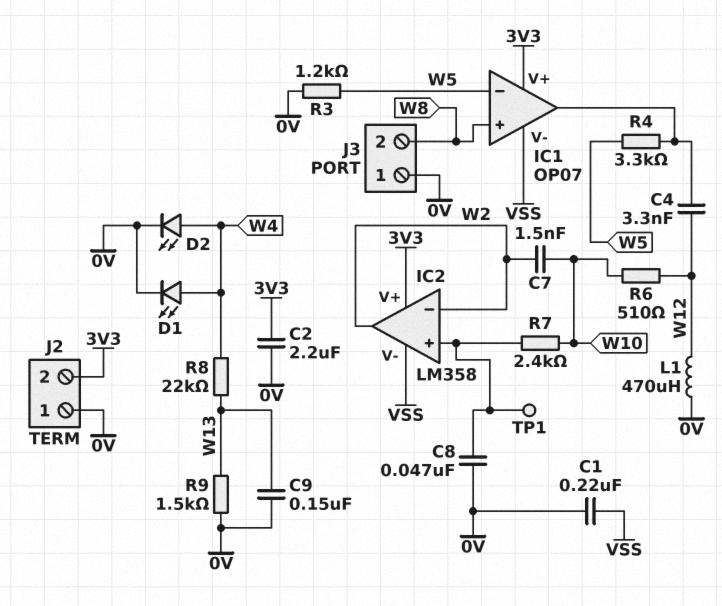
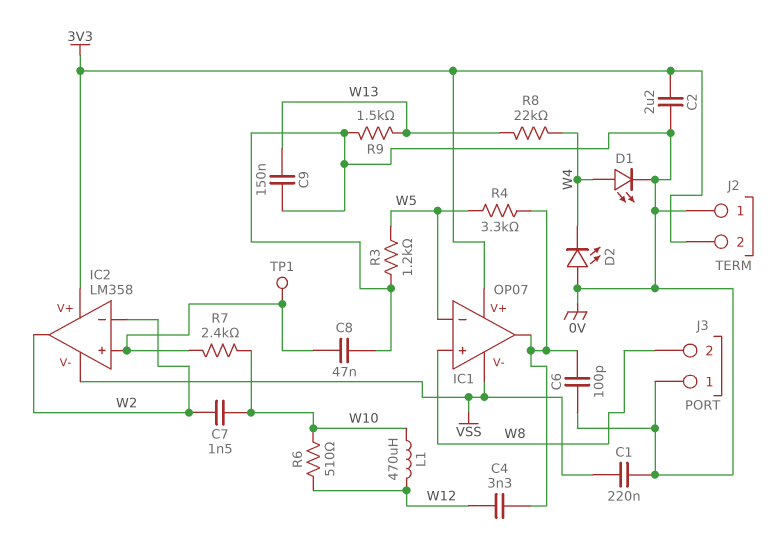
C6: none -> 100pF (0V, IC1/out)
D2: LED (A W4, K 0V) -> LED (A 0V, K W4)
L1: 470uH (0V, W12) -> 470uH (W10, W12)

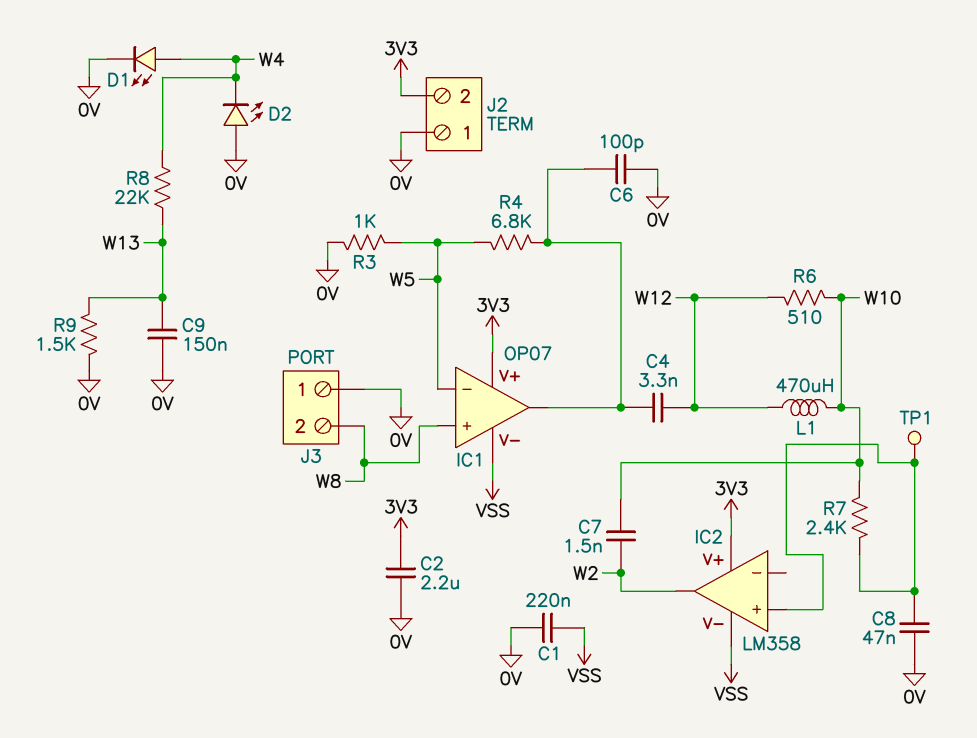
IC2 pin in-: W2 -> none
R3: 1.2k (0V, W5) -> 1k (0V, W5)
R4: 3.3k (IC1/out, W5) -> 6.8k (IC1/out, W5)

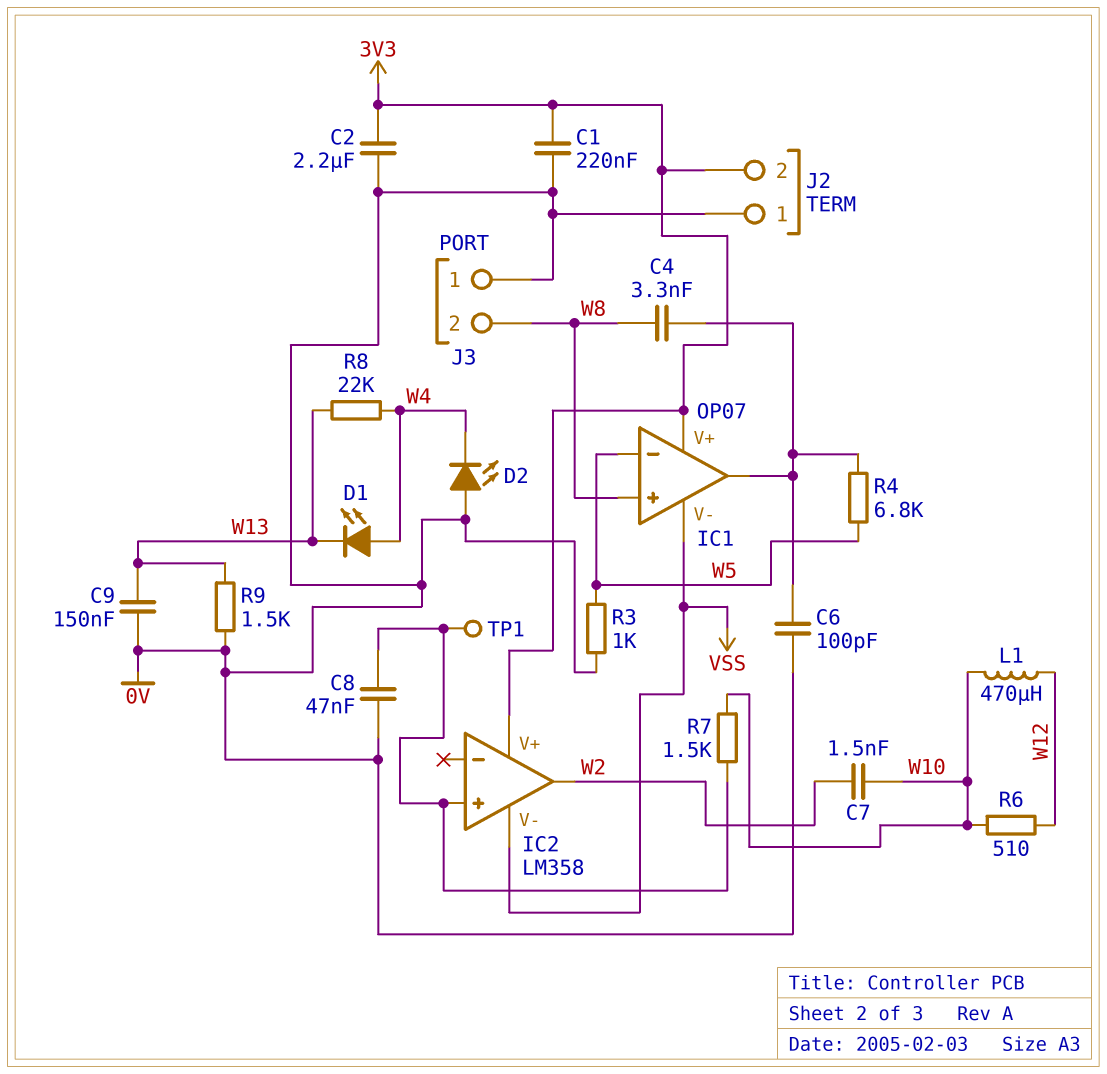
C1: 220nF (0V, VSS) -> 220nF (0V, 3V3)
C4: 3.3nF (IC1/out, W12) -> 3.3nF (IC1/out, W8)
D1: LED (A W4, K 0V) -> LED (A W4, K W13)
R7: 2.4k (IC2/in+, W10) -> 1.5k (IC2/in+, W10)

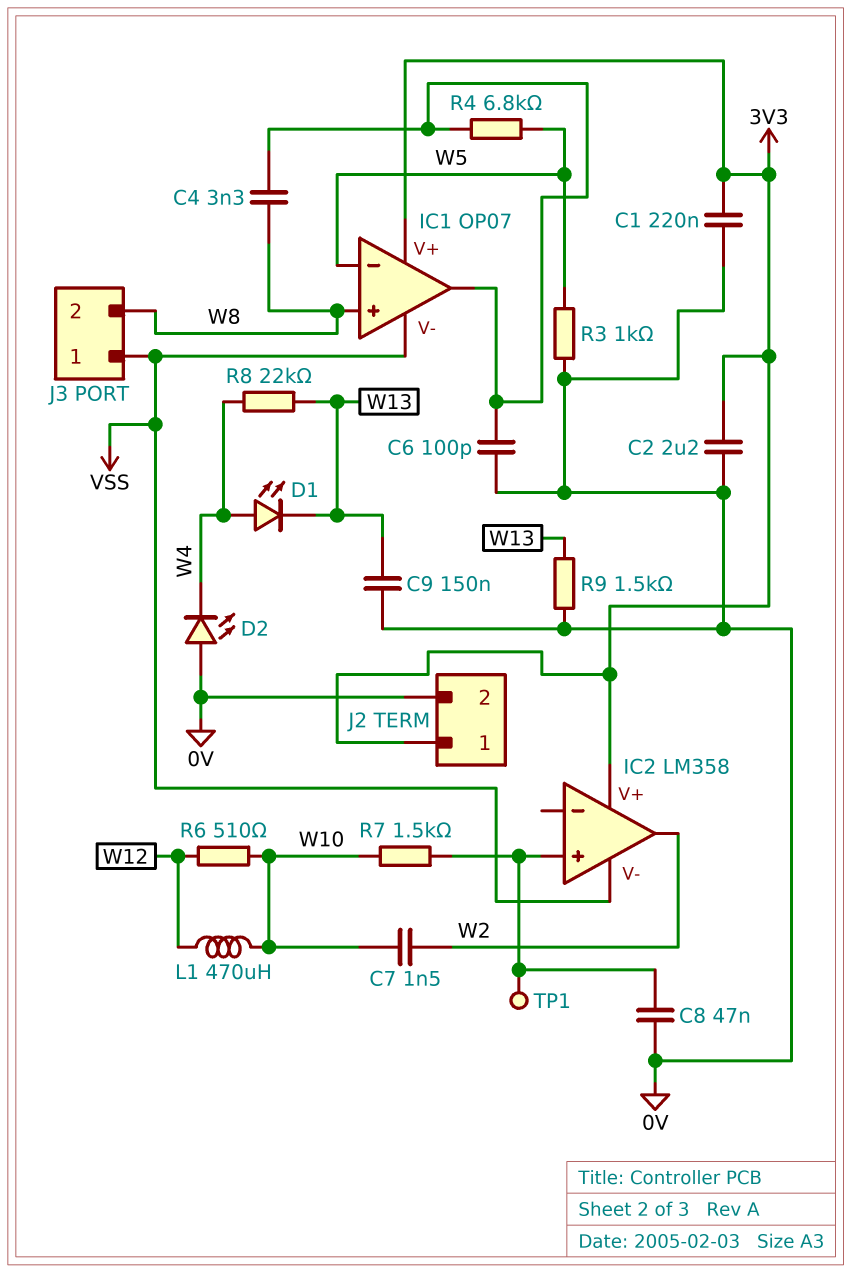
J2 pin 1: 0V -> 3V3
J2 pin 2: 3V3 -> 0V
J3 pin 1: 0V -> VSS

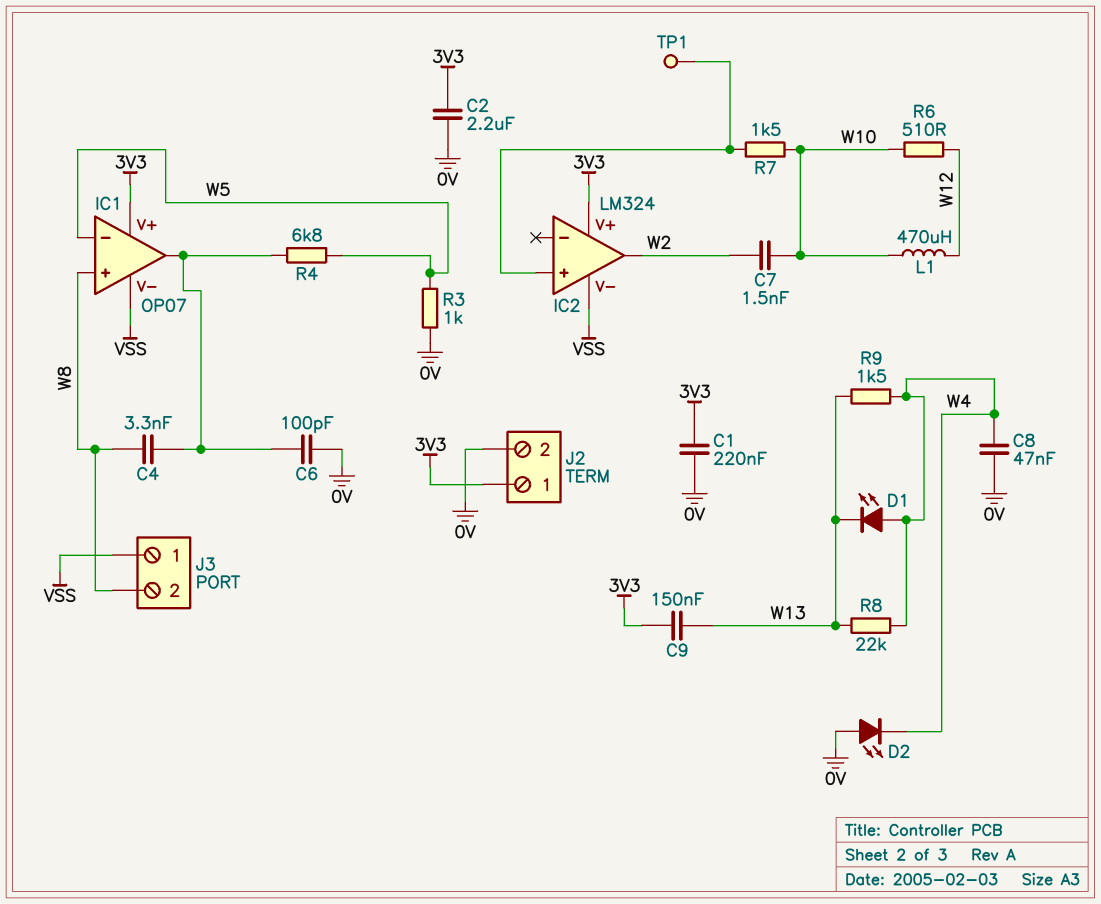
C8: 47nF (0V, IC2/in+) -> 47nF (0V, W4)
C9: 150nF (0V, W13) -> 150nF (3V3, W13)
IC2: LM358 -> LM324
R9: 1.5k (0V, W13) -> 1.5k (W4, W13)

